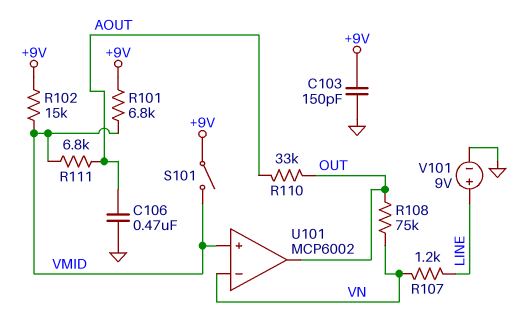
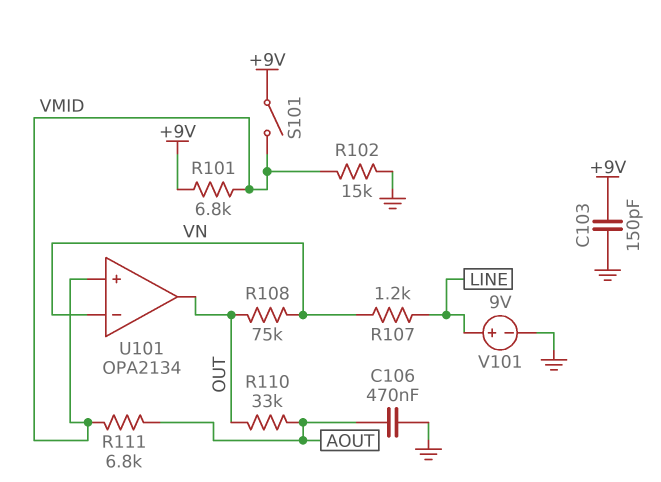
R102: 15k (+9V, VMID) -> 15k (GND, VMID)
U101: MCP6002 -> OPA2134

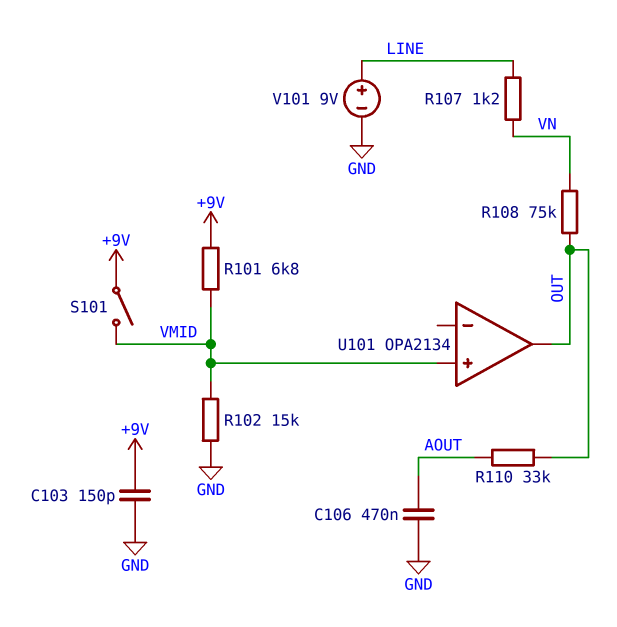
R111: 6.8k (AOUT, VMID) -> none
U101 pin in-: VN -> none

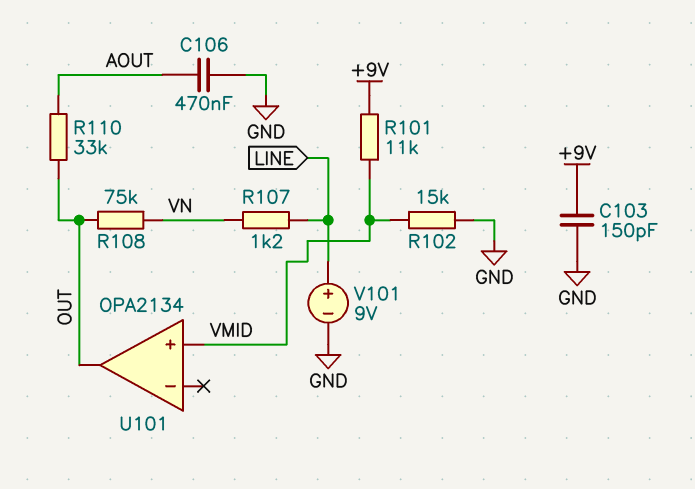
R101: 6.8k (+9V, VMID) -> 11k (+9V, VMID)
S101: switch (+9V, VMID) -> none

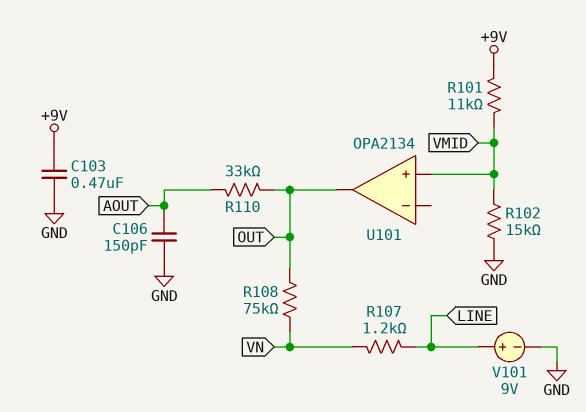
C103: 150pF (+9V, GND) -> 470nF (+9V, GND)
C106: 470nF (AOUT, GND) -> 150pF (AOUT, GND)

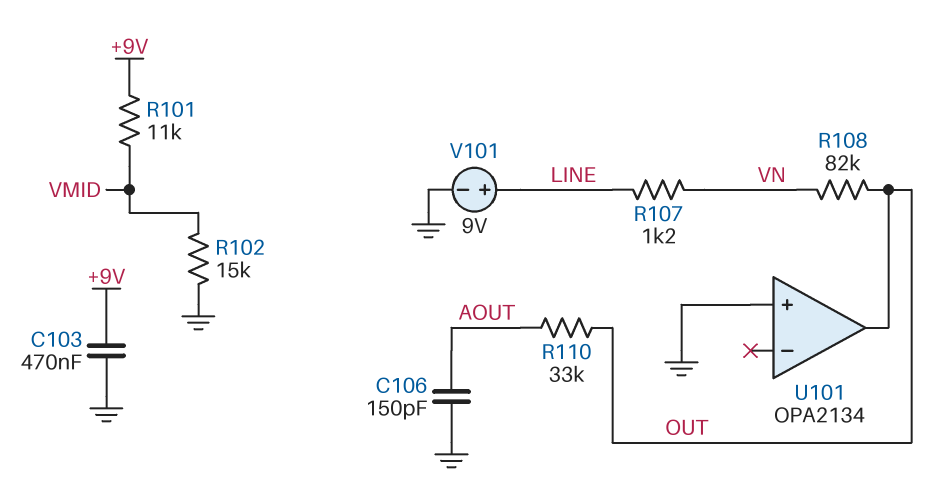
R108: 75k (OUT, VN) -> 82k (OUT, VN)
U101 pin in+: VMID -> GND

